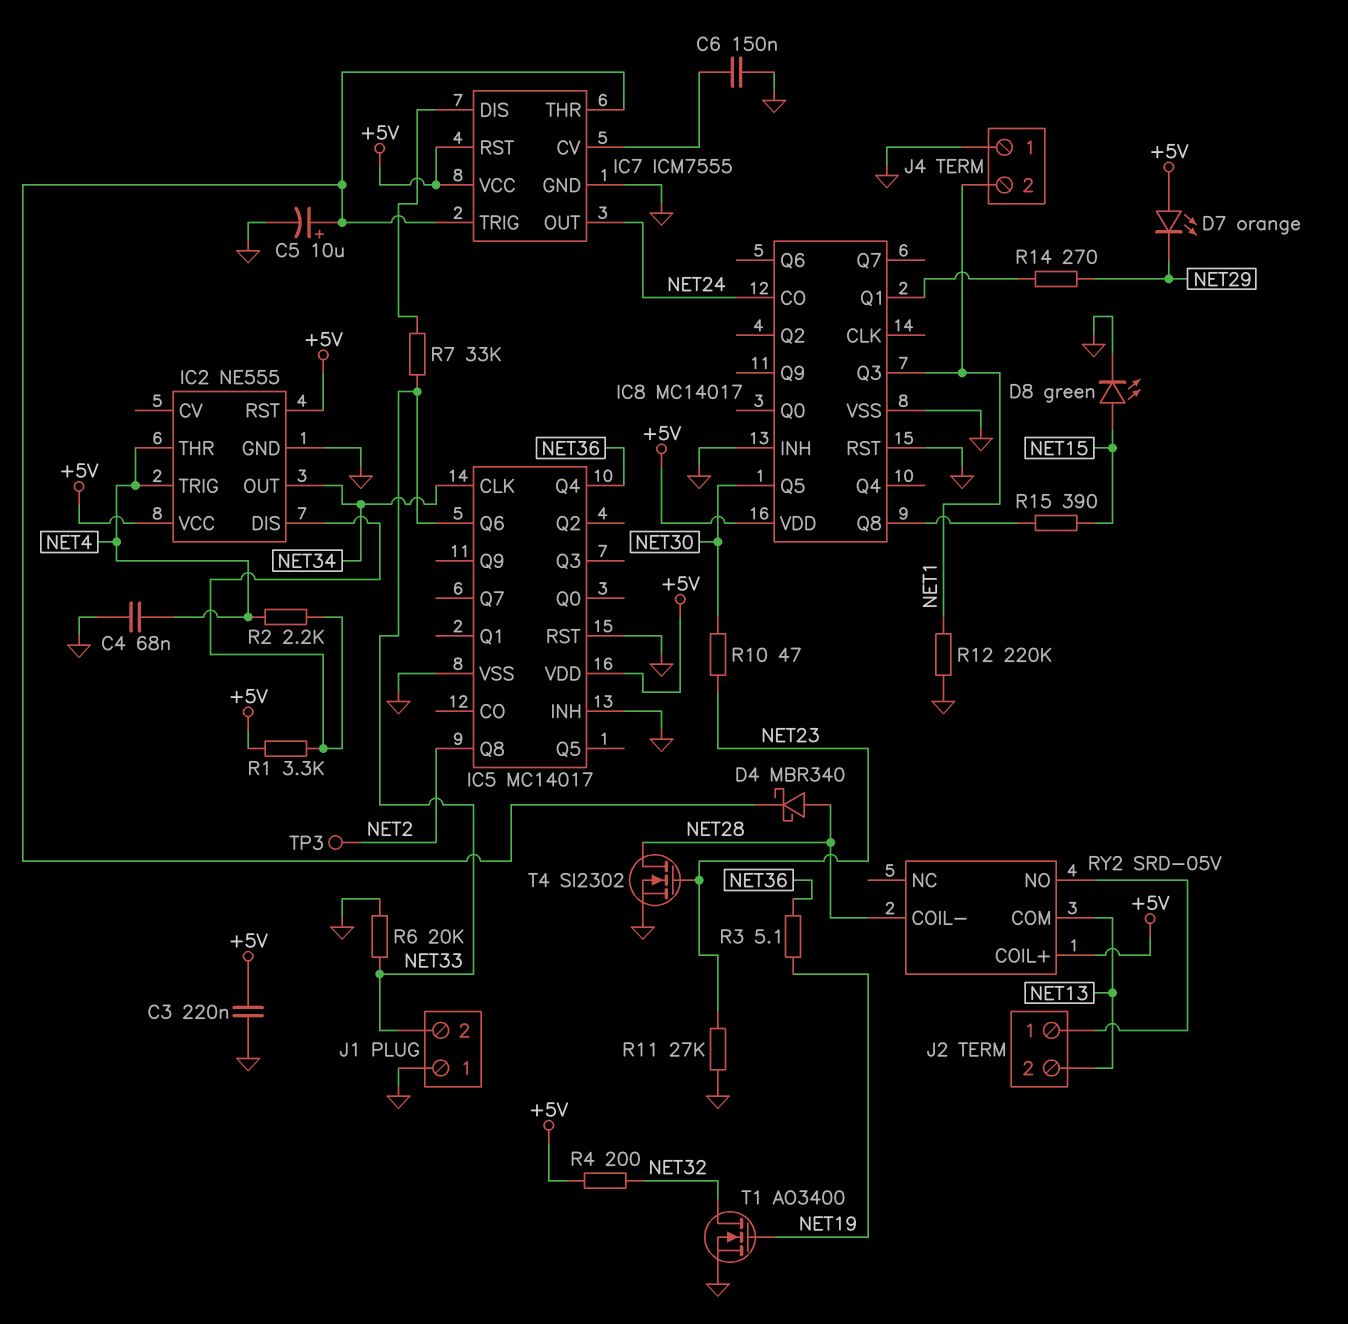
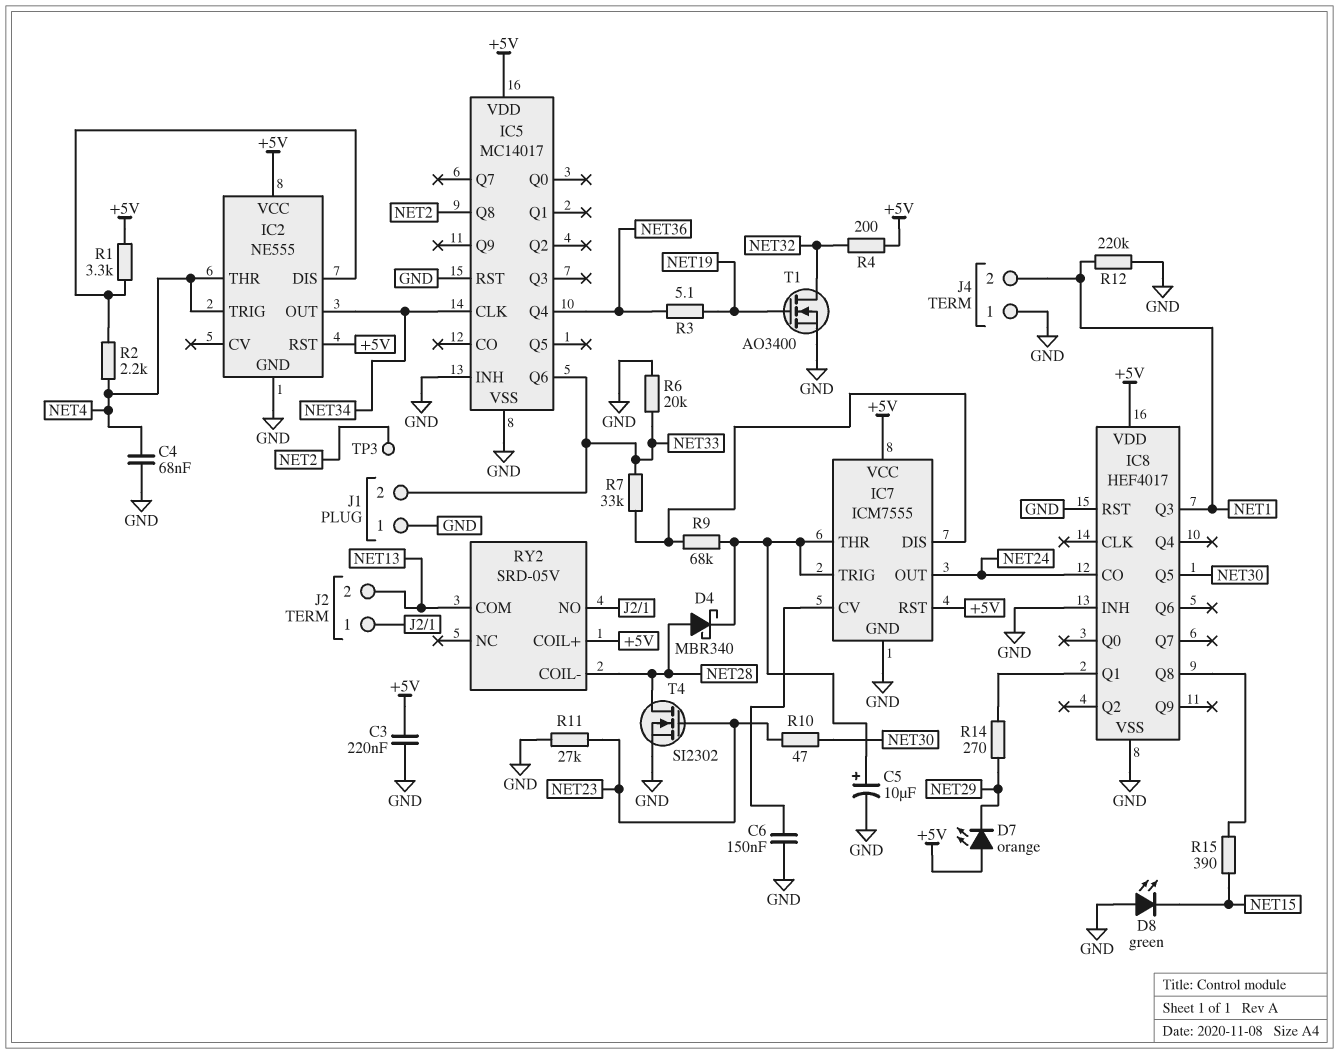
D8: LED green (A NET15, K GND) -> LED green (A GND, K NET15)
IC8: MC14017 -> HEF4017
R9: none -> 68k (IC7/DIS, IC7/THR)

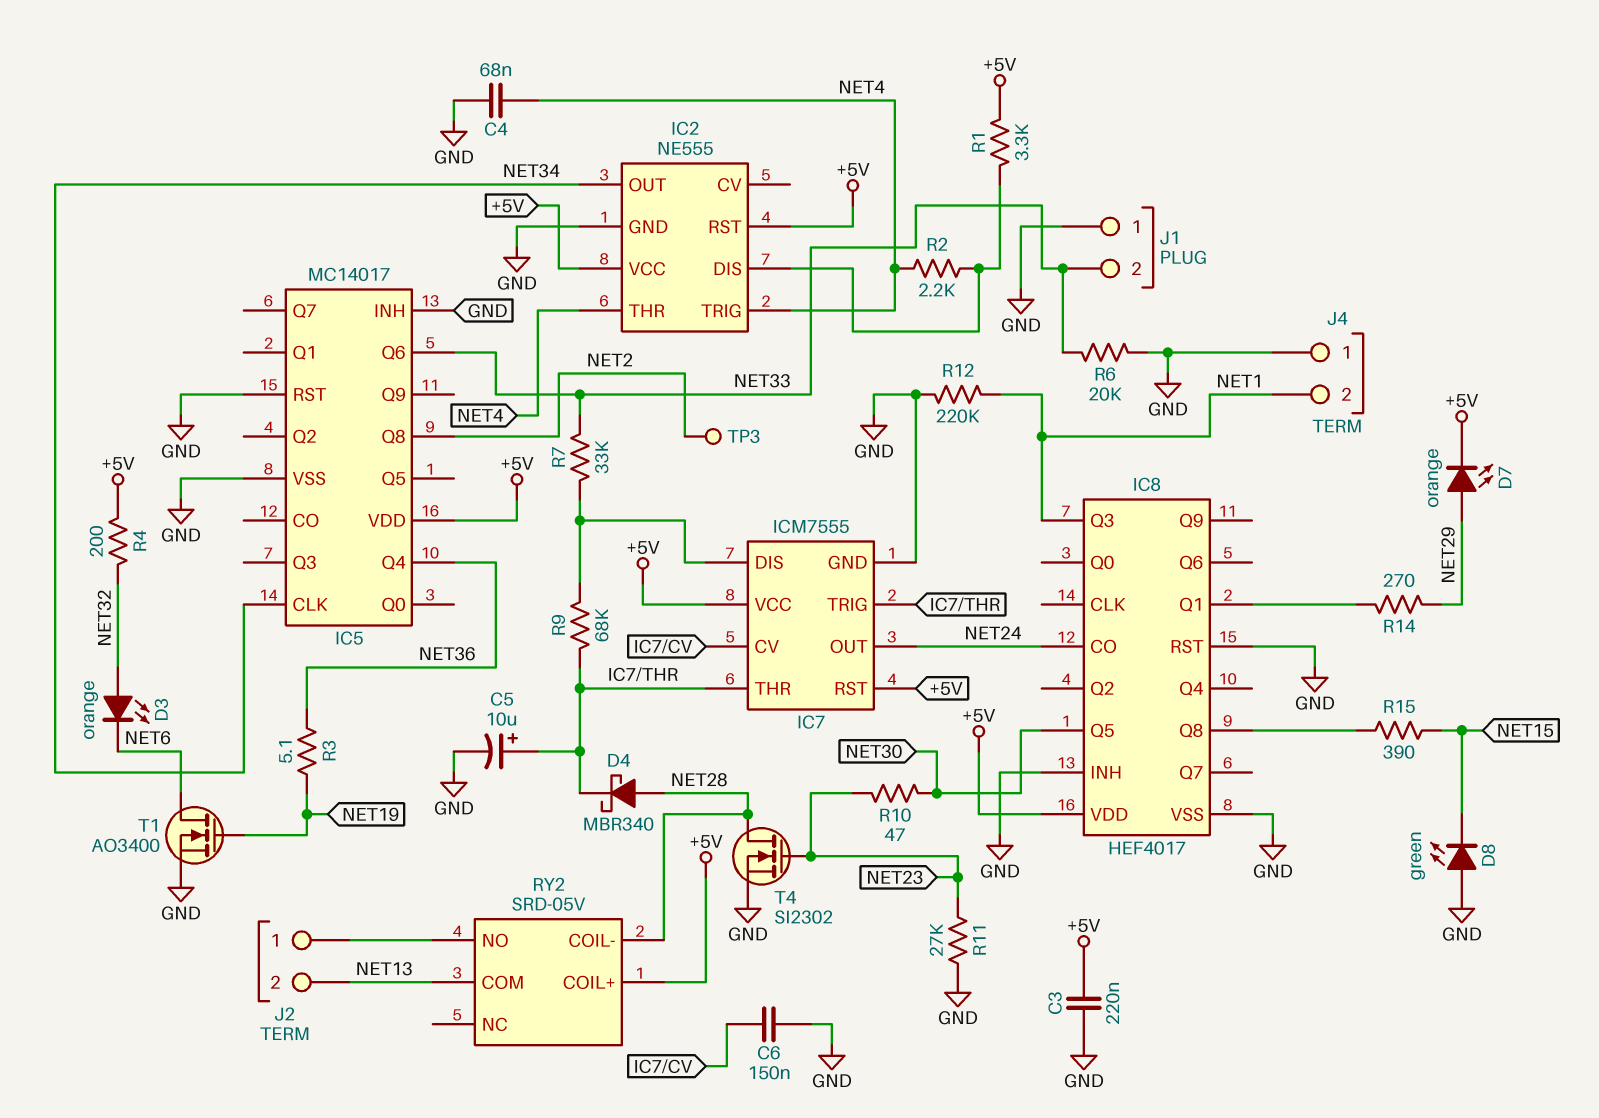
D3: none -> LED orange (A NET32, K NET6)
D7: LED orange (A +5V, K NET29) -> LED orange (A NET29, K +5V)
T1: NMOS AO3400 (G NET19, D NET32, S GND) -> NMOS AO3400 (G NET19, D NET6, S GND)

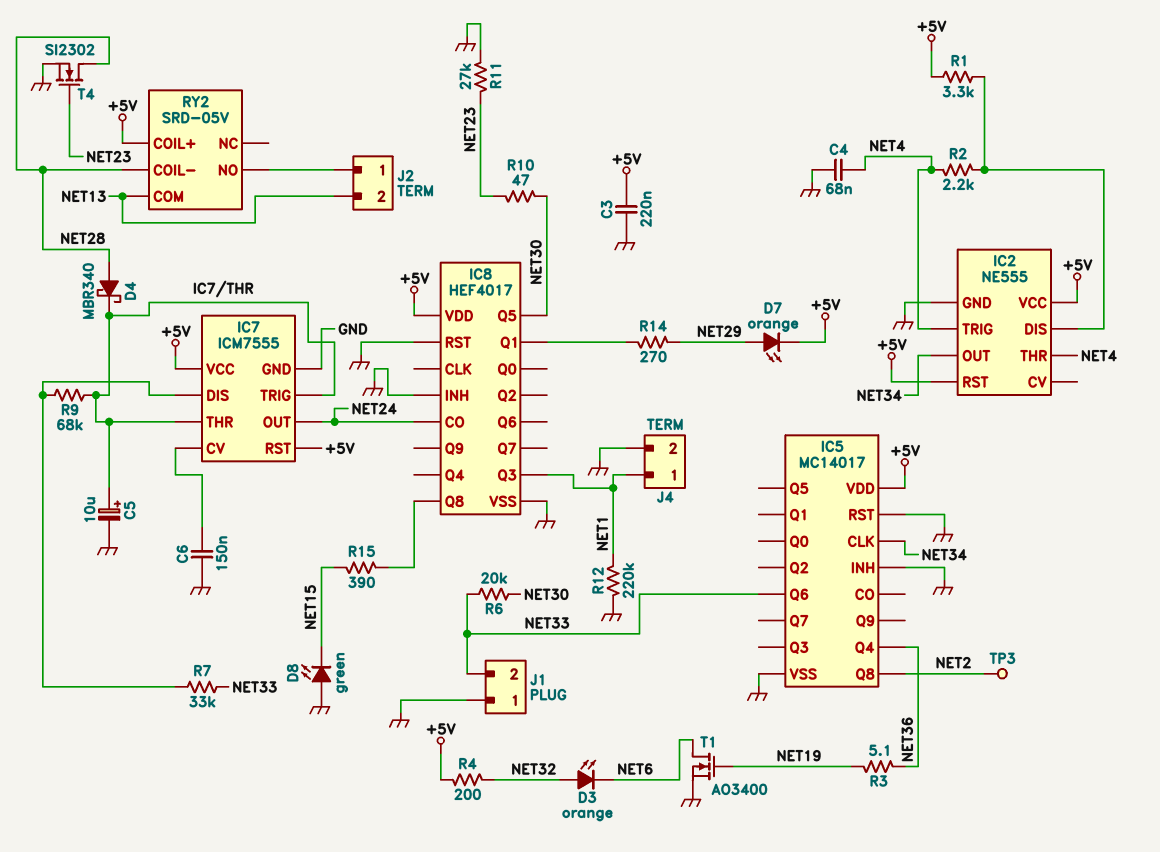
J4 pin 1: GND -> NET1
J4 pin 2: NET1 -> GND
R6: 20k (GND, NET33) -> 20k (NET30, NET33)

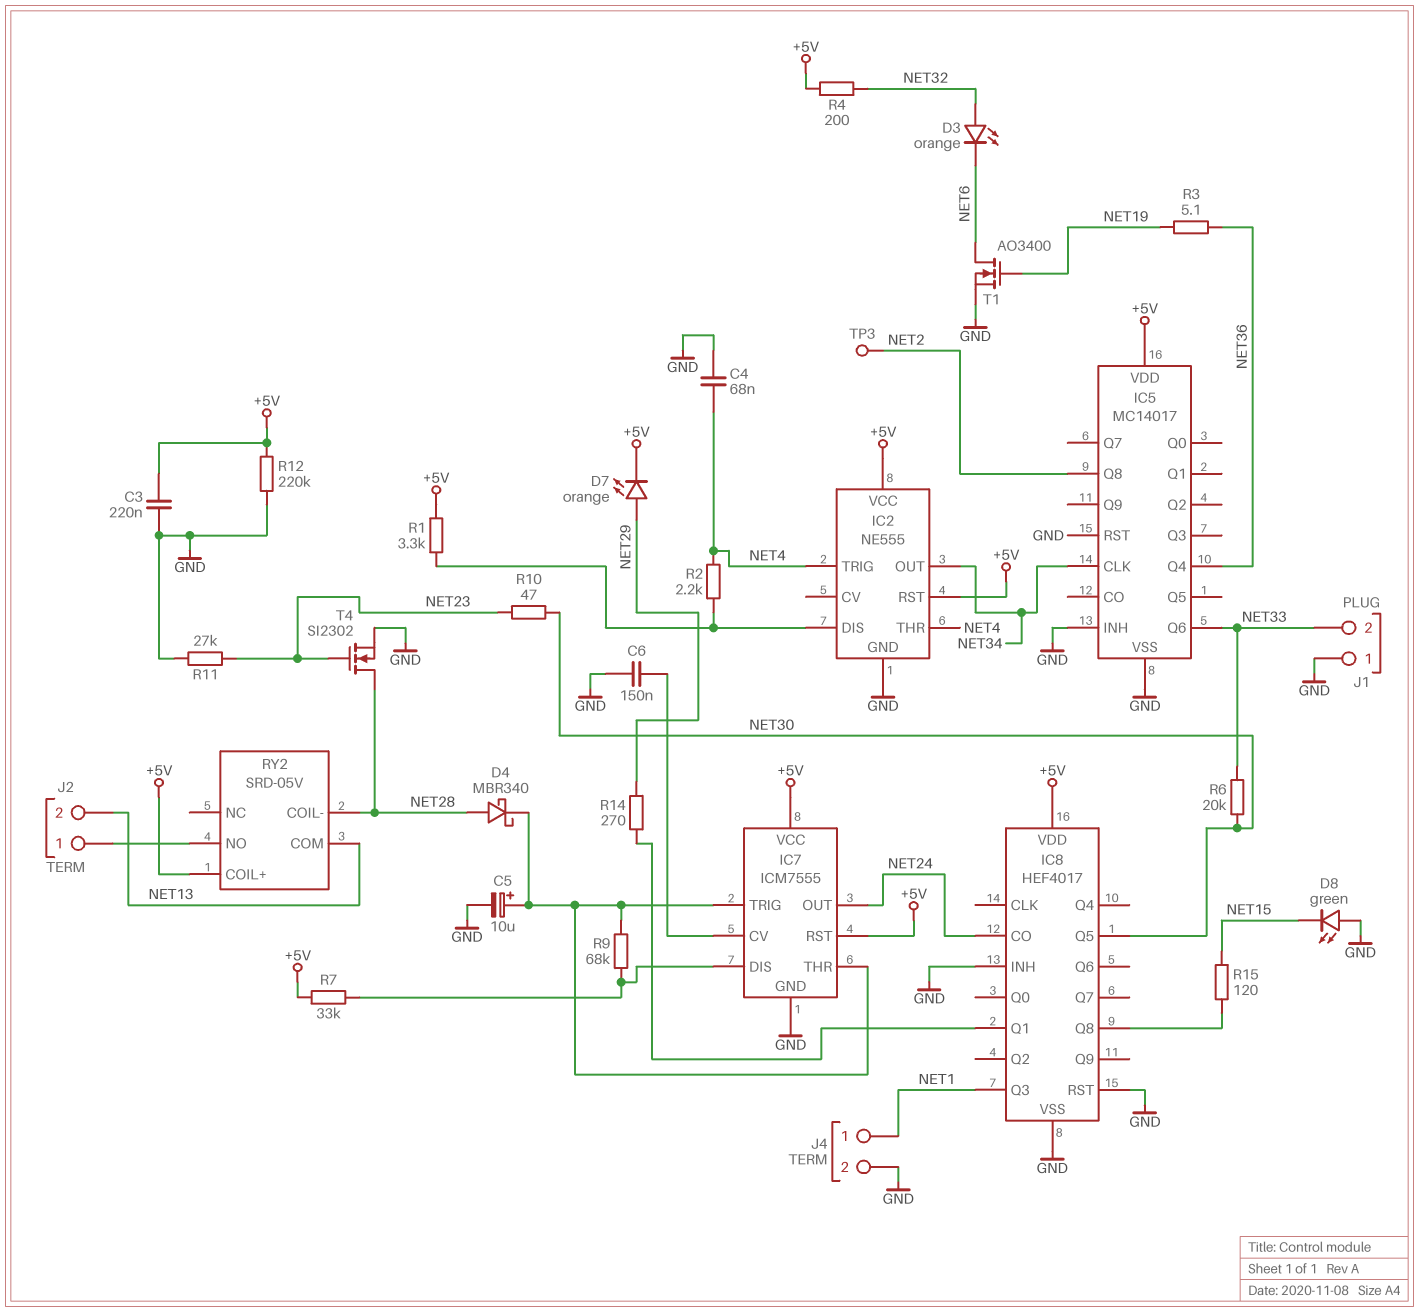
R7: 33k (IC7/DIS, NET33) -> 33k (+5V, IC7/DIS)
R12: 220k (GND, NET1) -> 220k (+5V, GND)
R15: 390 (IC8/Q8, NET15) -> 120 (IC8/Q8, NET15)

